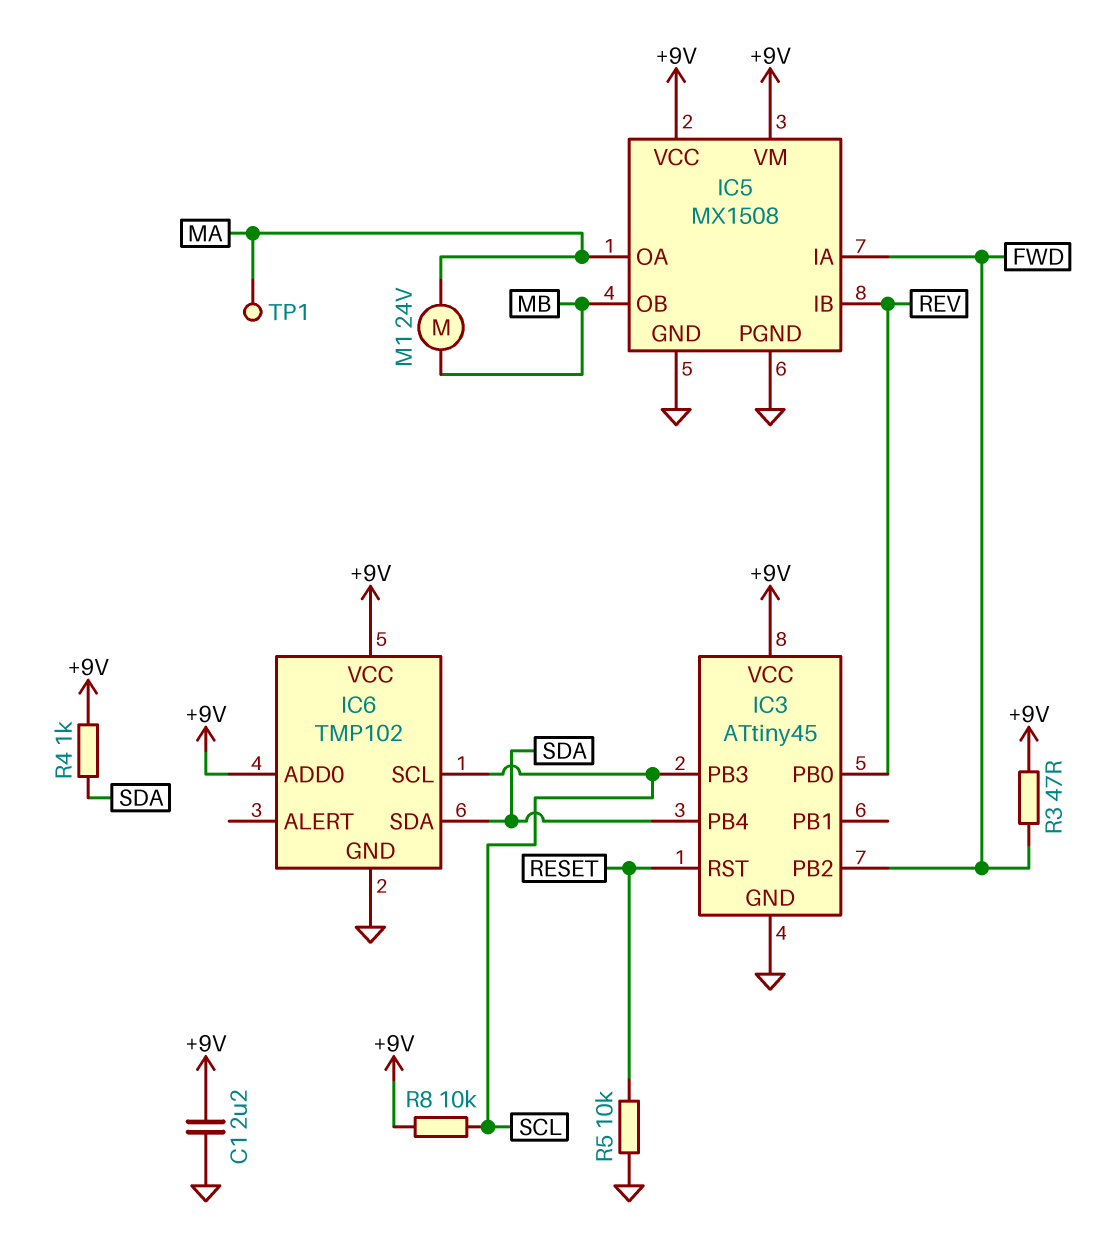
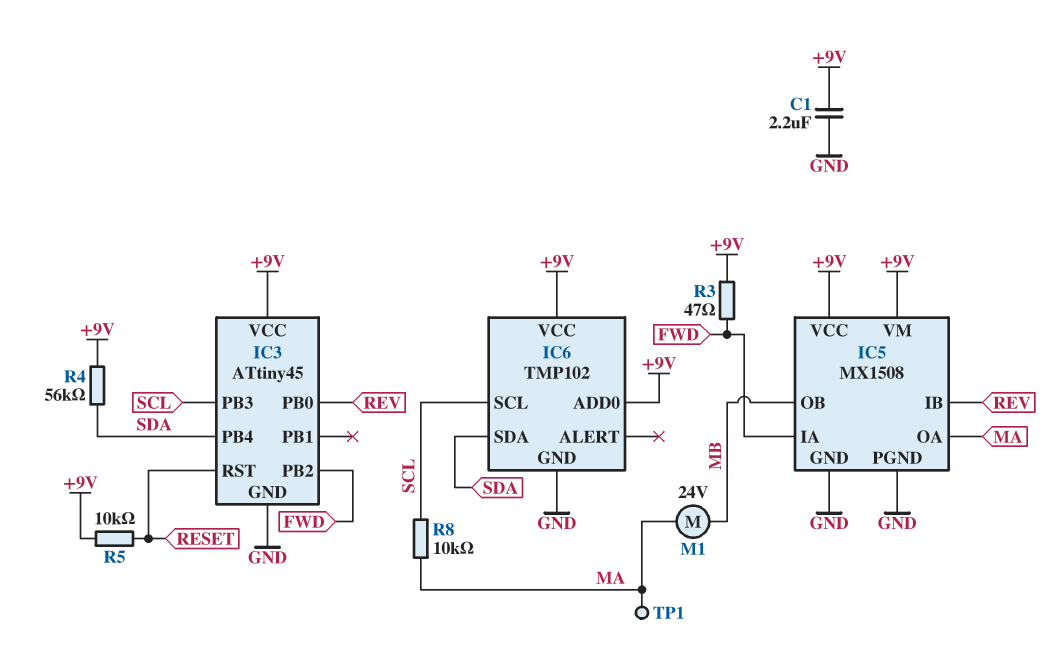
R4: 1k (+9V, SDA) -> 56k (+9V, SDA)
R5: 10k (GND, RESET) -> 10k (+9V, RESET)
R8: 10k (+9V, SCL) -> 10k (MA, SCL)

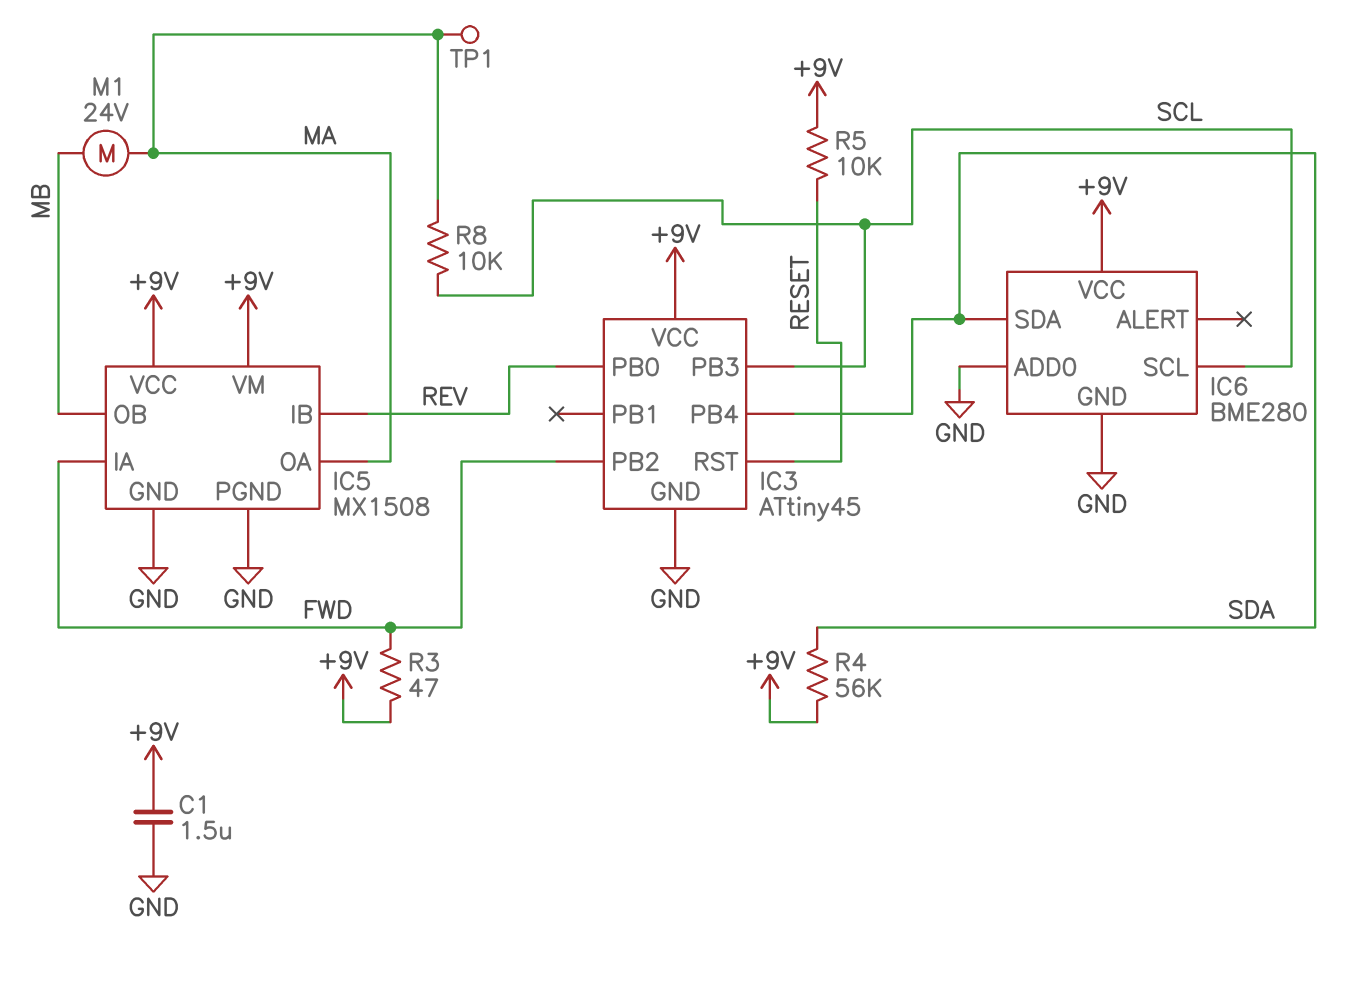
C1: 2.2uF (+9V, GND) -> 1.5uF (+9V, GND)
IC6: TMP102 -> BME280
IC6 pin ADD0: +9V -> GND

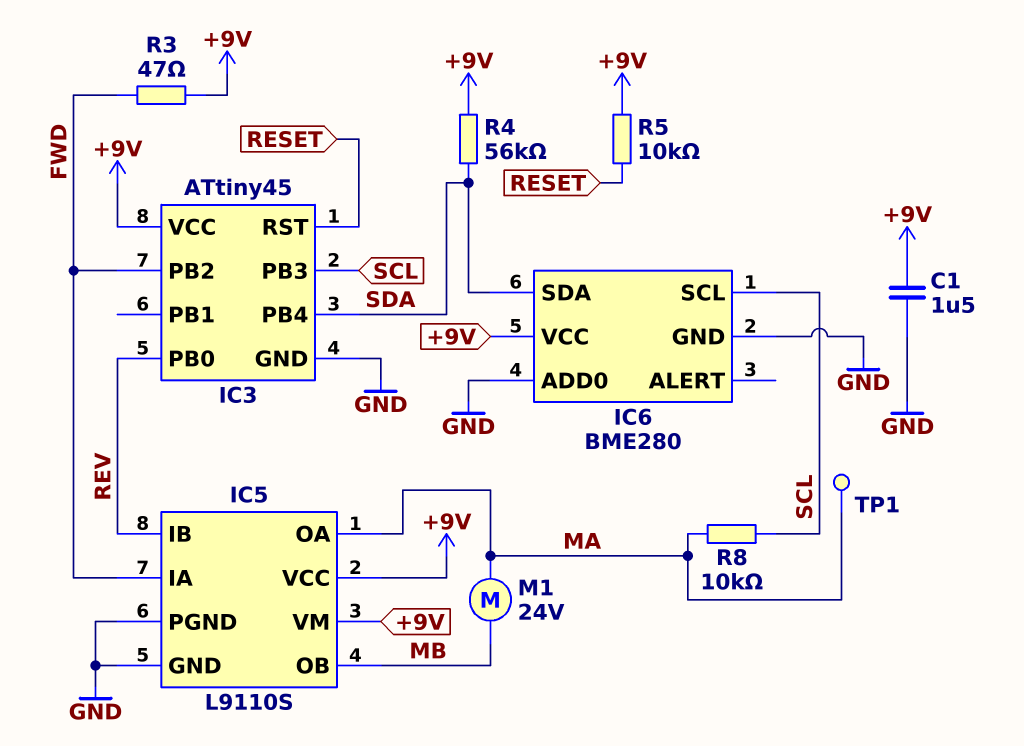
IC5: MX1508 -> L9110S

